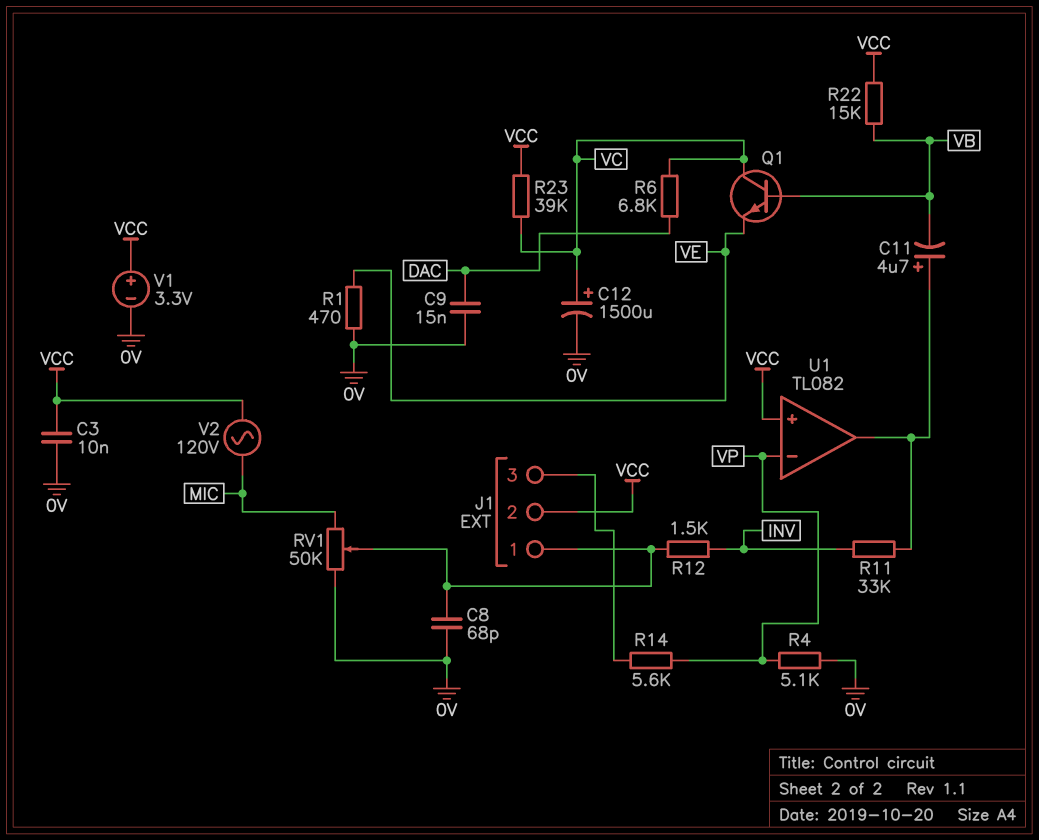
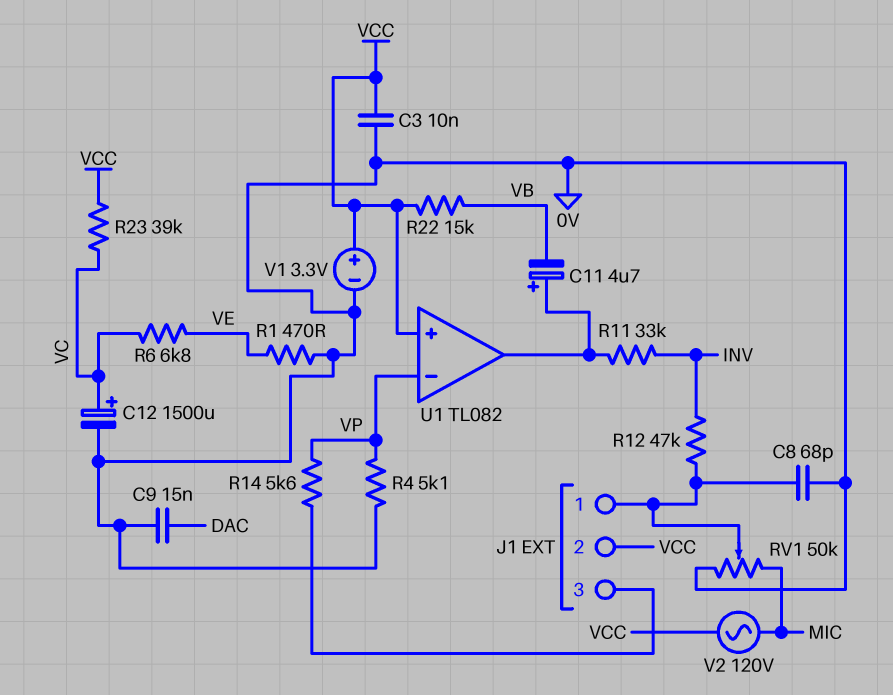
Q1: NPN (B VB, C VC, E VE) -> none
R6: 6.8k (DAC, VC) -> 6.8k (VC, VE)
R12: 1.5k (INV, J1/1) -> 47k (INV, J1/1)

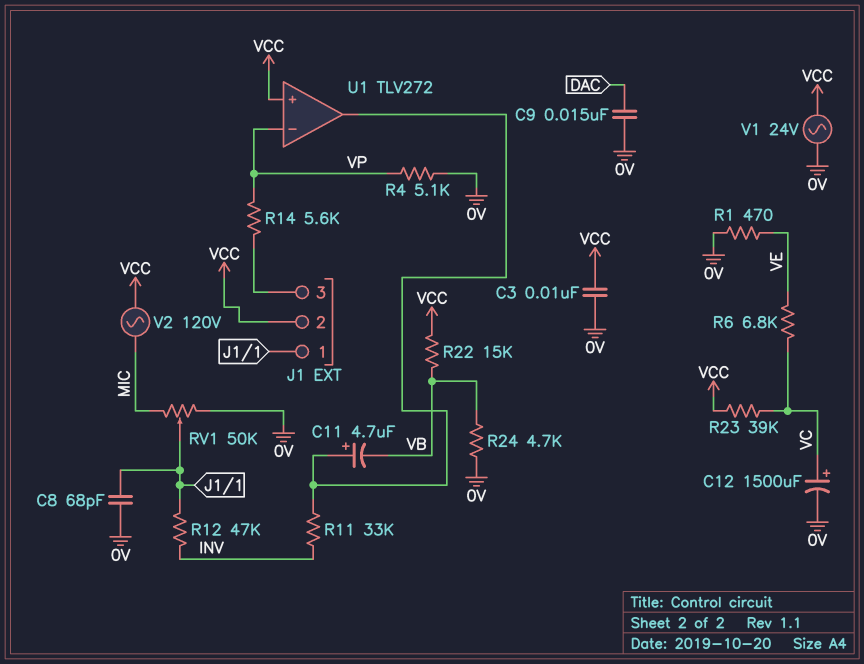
R24: none -> 4.7k (0V, VB)
U1: TL082 -> TLV272
V1: 3.3V (plus VCC, minus 0V) -> AC 24V (0V, VCC)

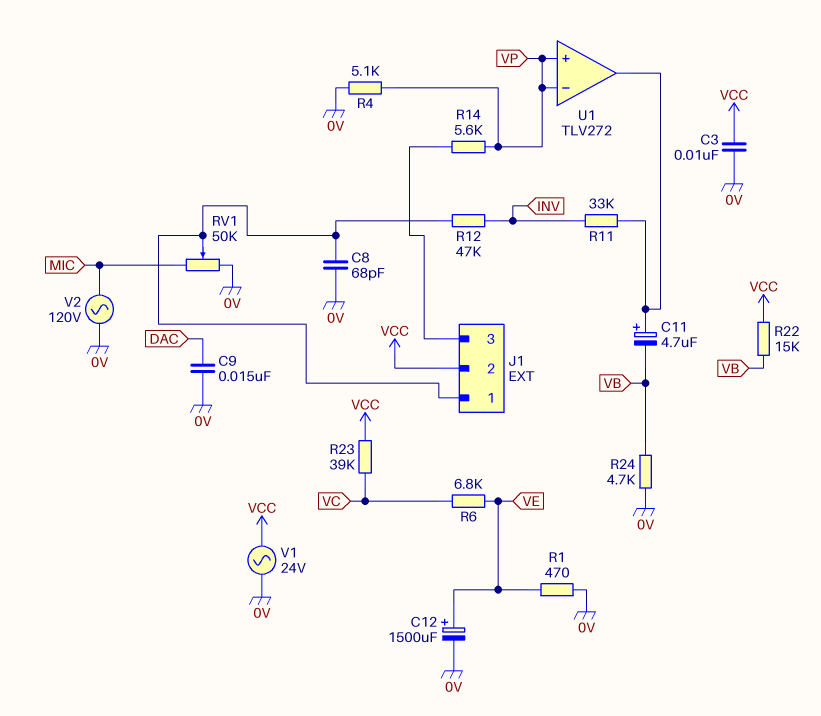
C12: 1500uF (plus VC, minus 0V) -> 1500uF (plus VE, minus 0V)
U1 pin in+: VCC -> VP
V2: AC 120V (MIC, VCC) -> AC 120V (0V, MIC)

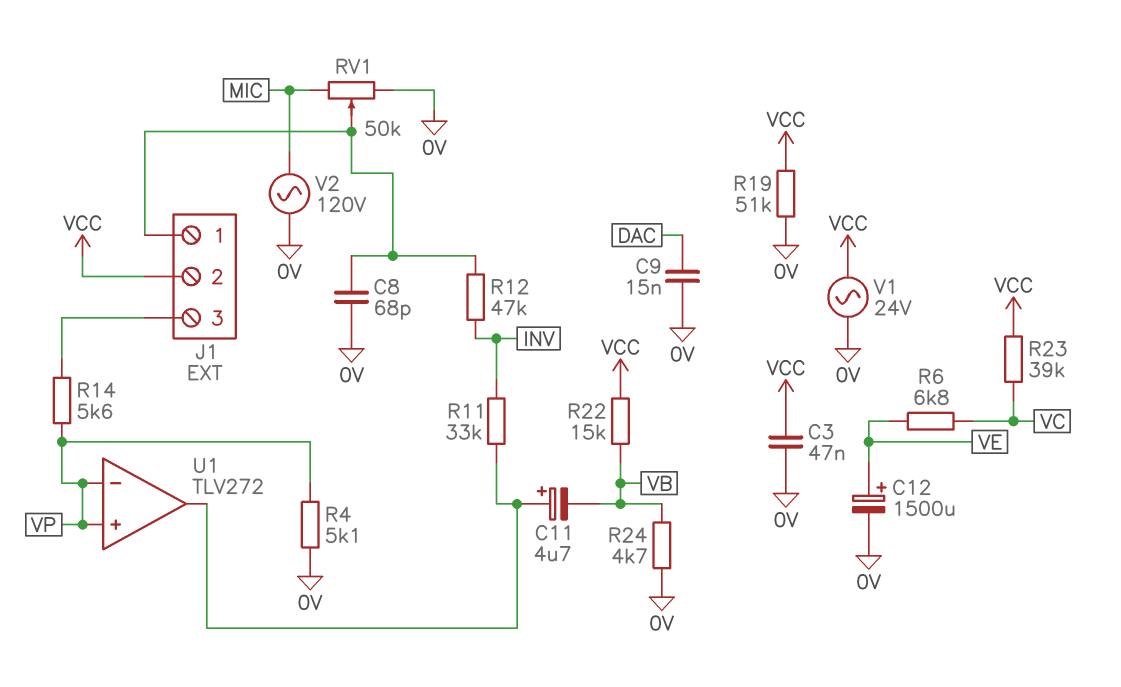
C3: 10nF (0V, VCC) -> 47nF (0V, VCC)
R1: 470 (0V, VE) -> none
R19: none -> 51k (0V, VCC)

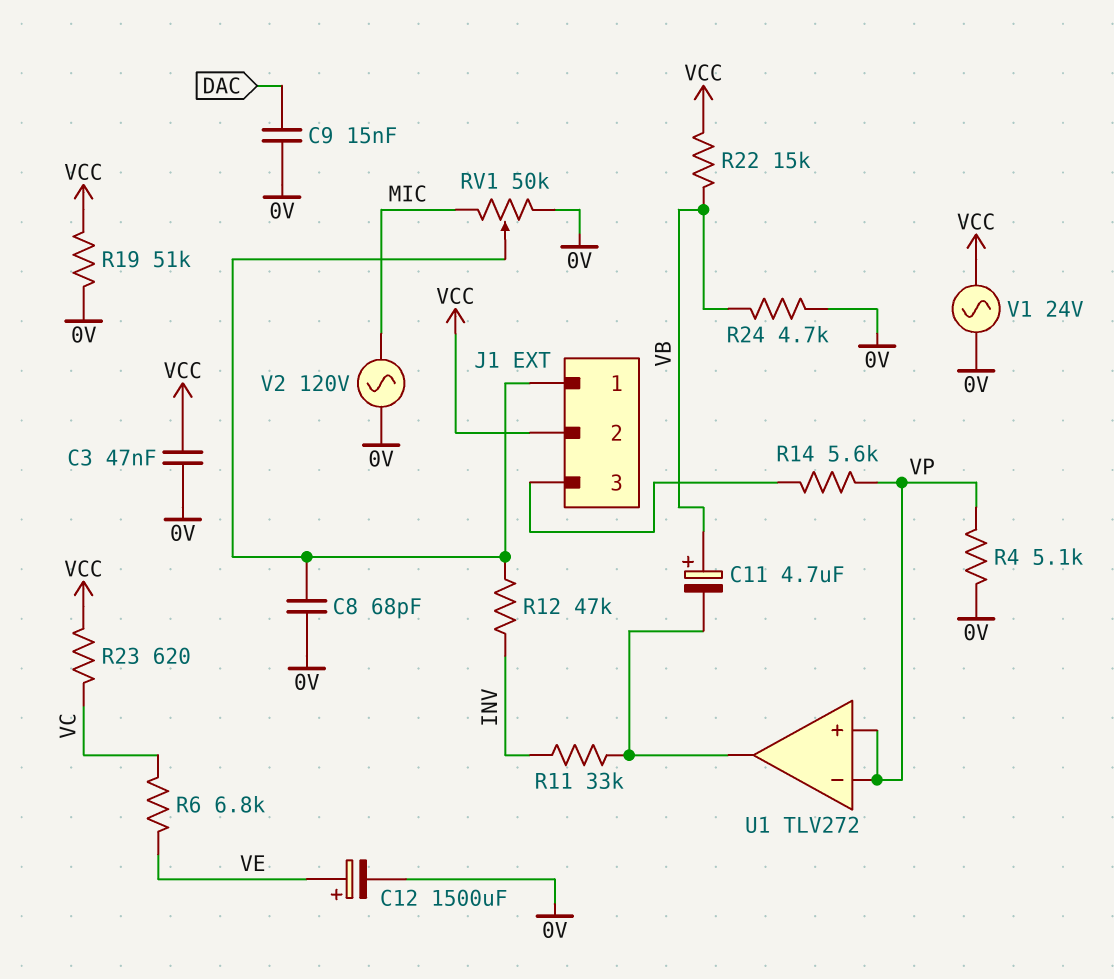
C11: 4.7uF (plus U1/out, minus VB) -> 4.7uF (plus VB, minus U1/out)
R23: 39k (VC, VCC) -> 620 (VC, VCC)

